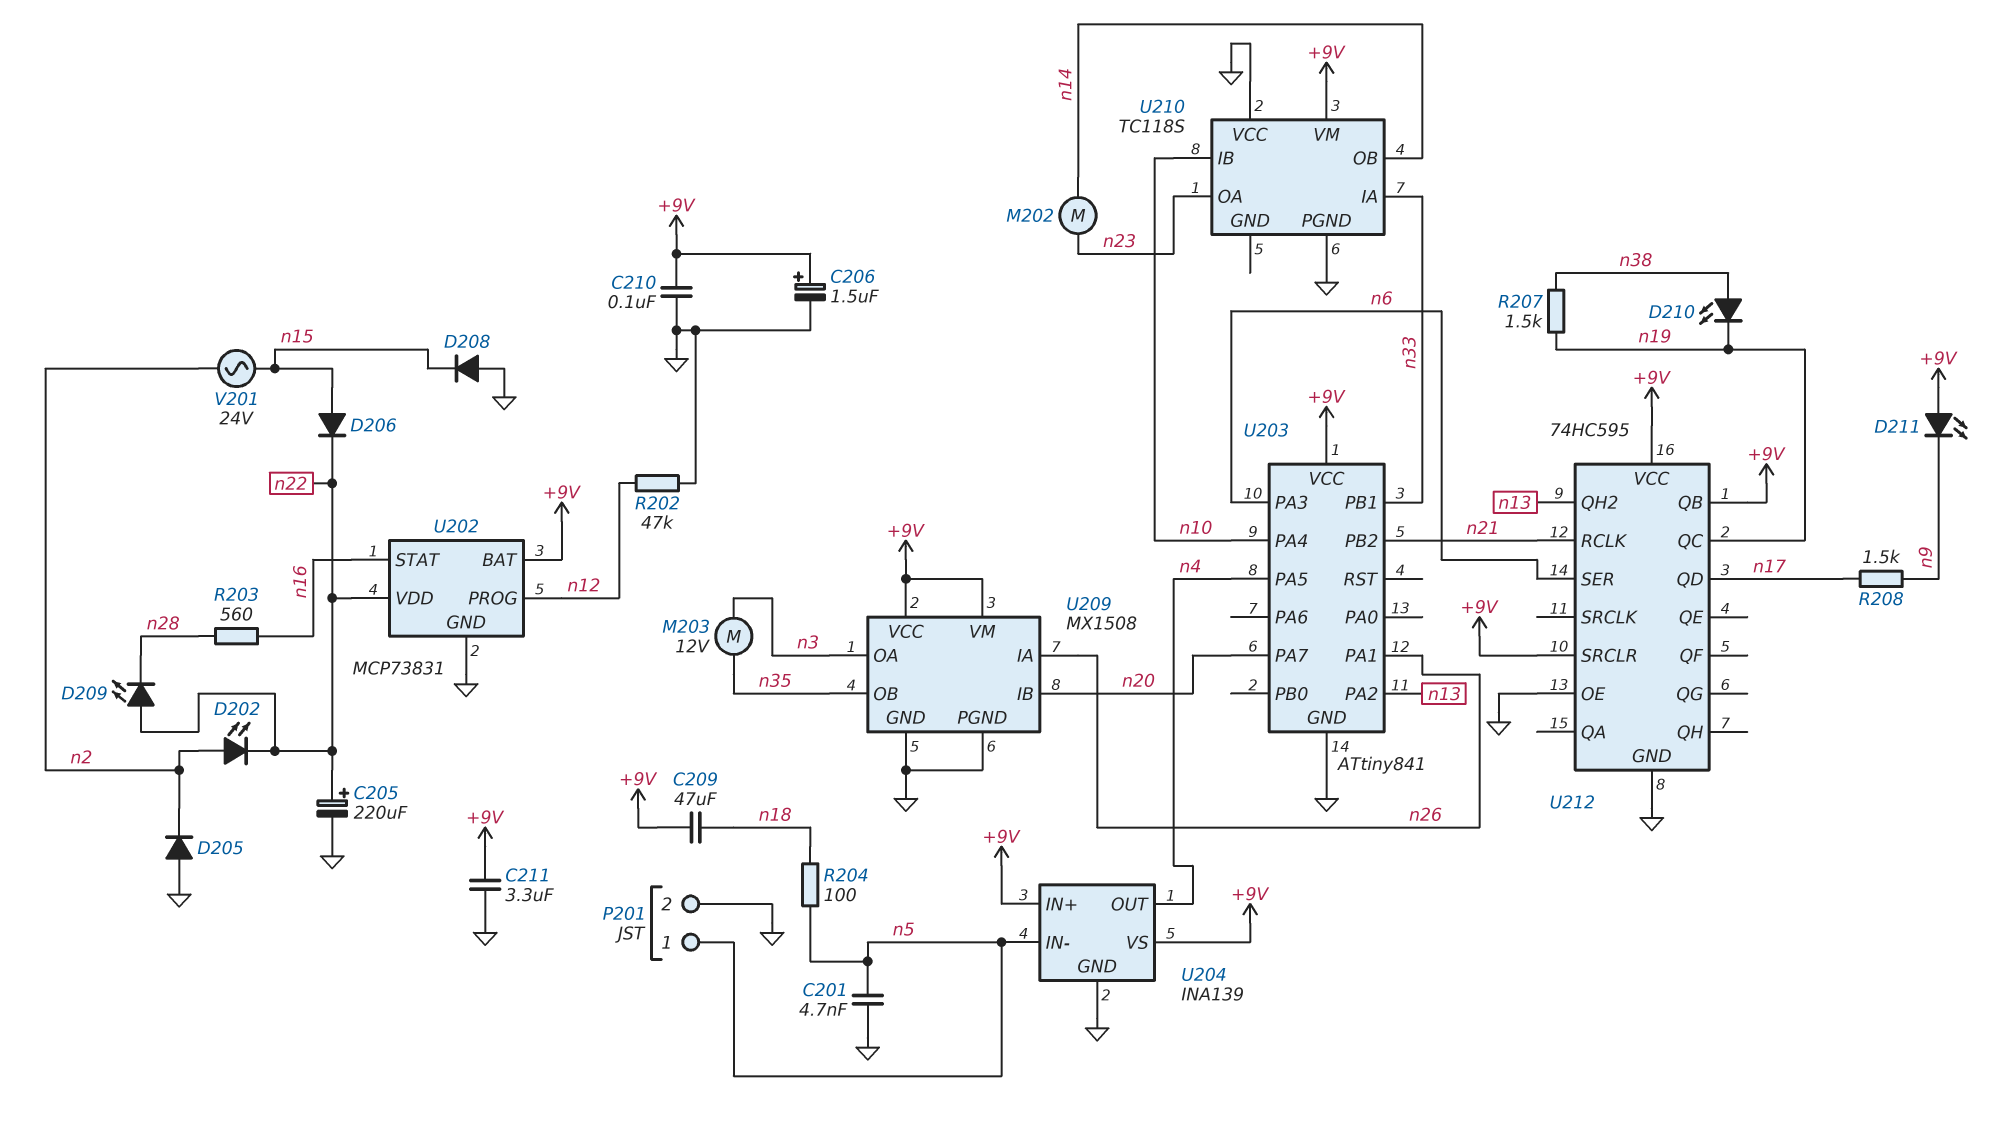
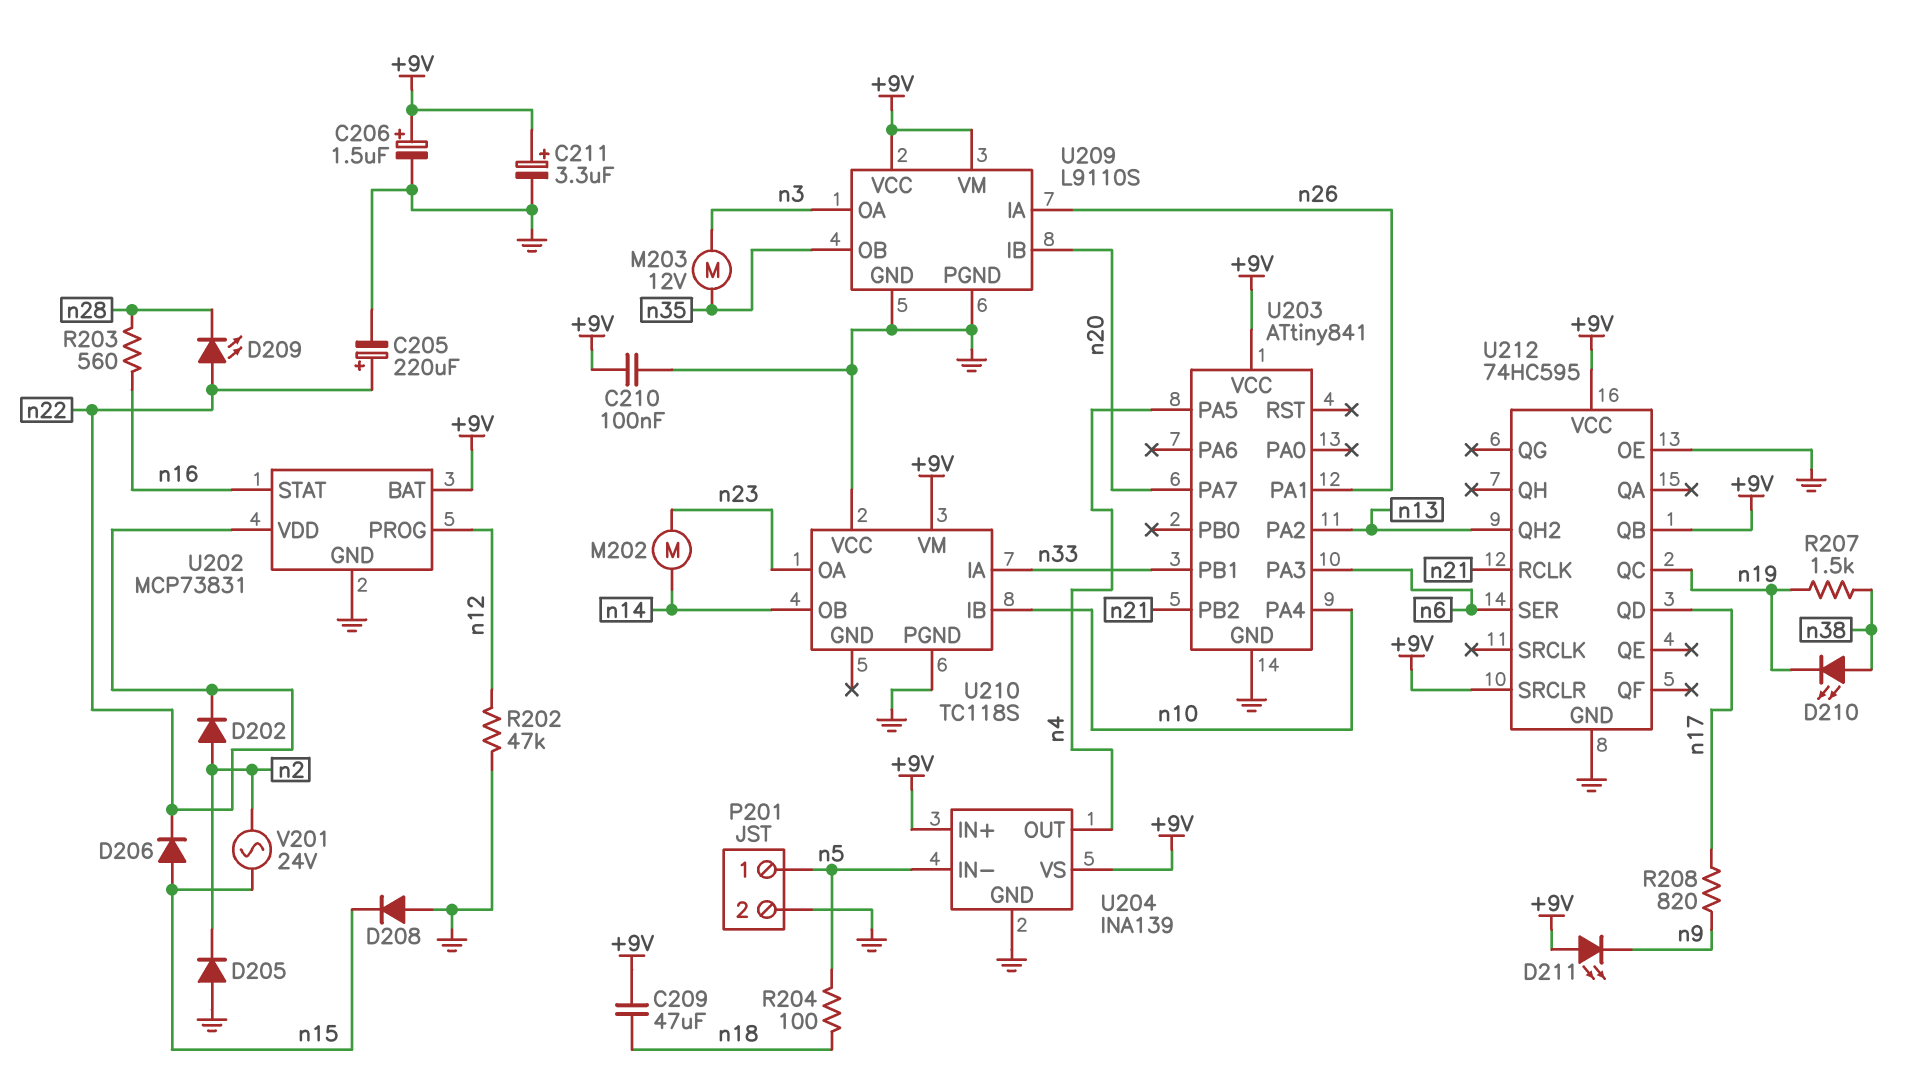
C201: 4.7nF (GND, n5) -> none
C211: 3.3uF (+9V, GND) -> 3.3uF (plus +9V, minus GND)
D202: LED (A n2, K n22) -> diode (A n2, K n22)
R208: 1.5k (n9, n17) -> 820 (n9, n17)
U209: MX1508 -> L9110S

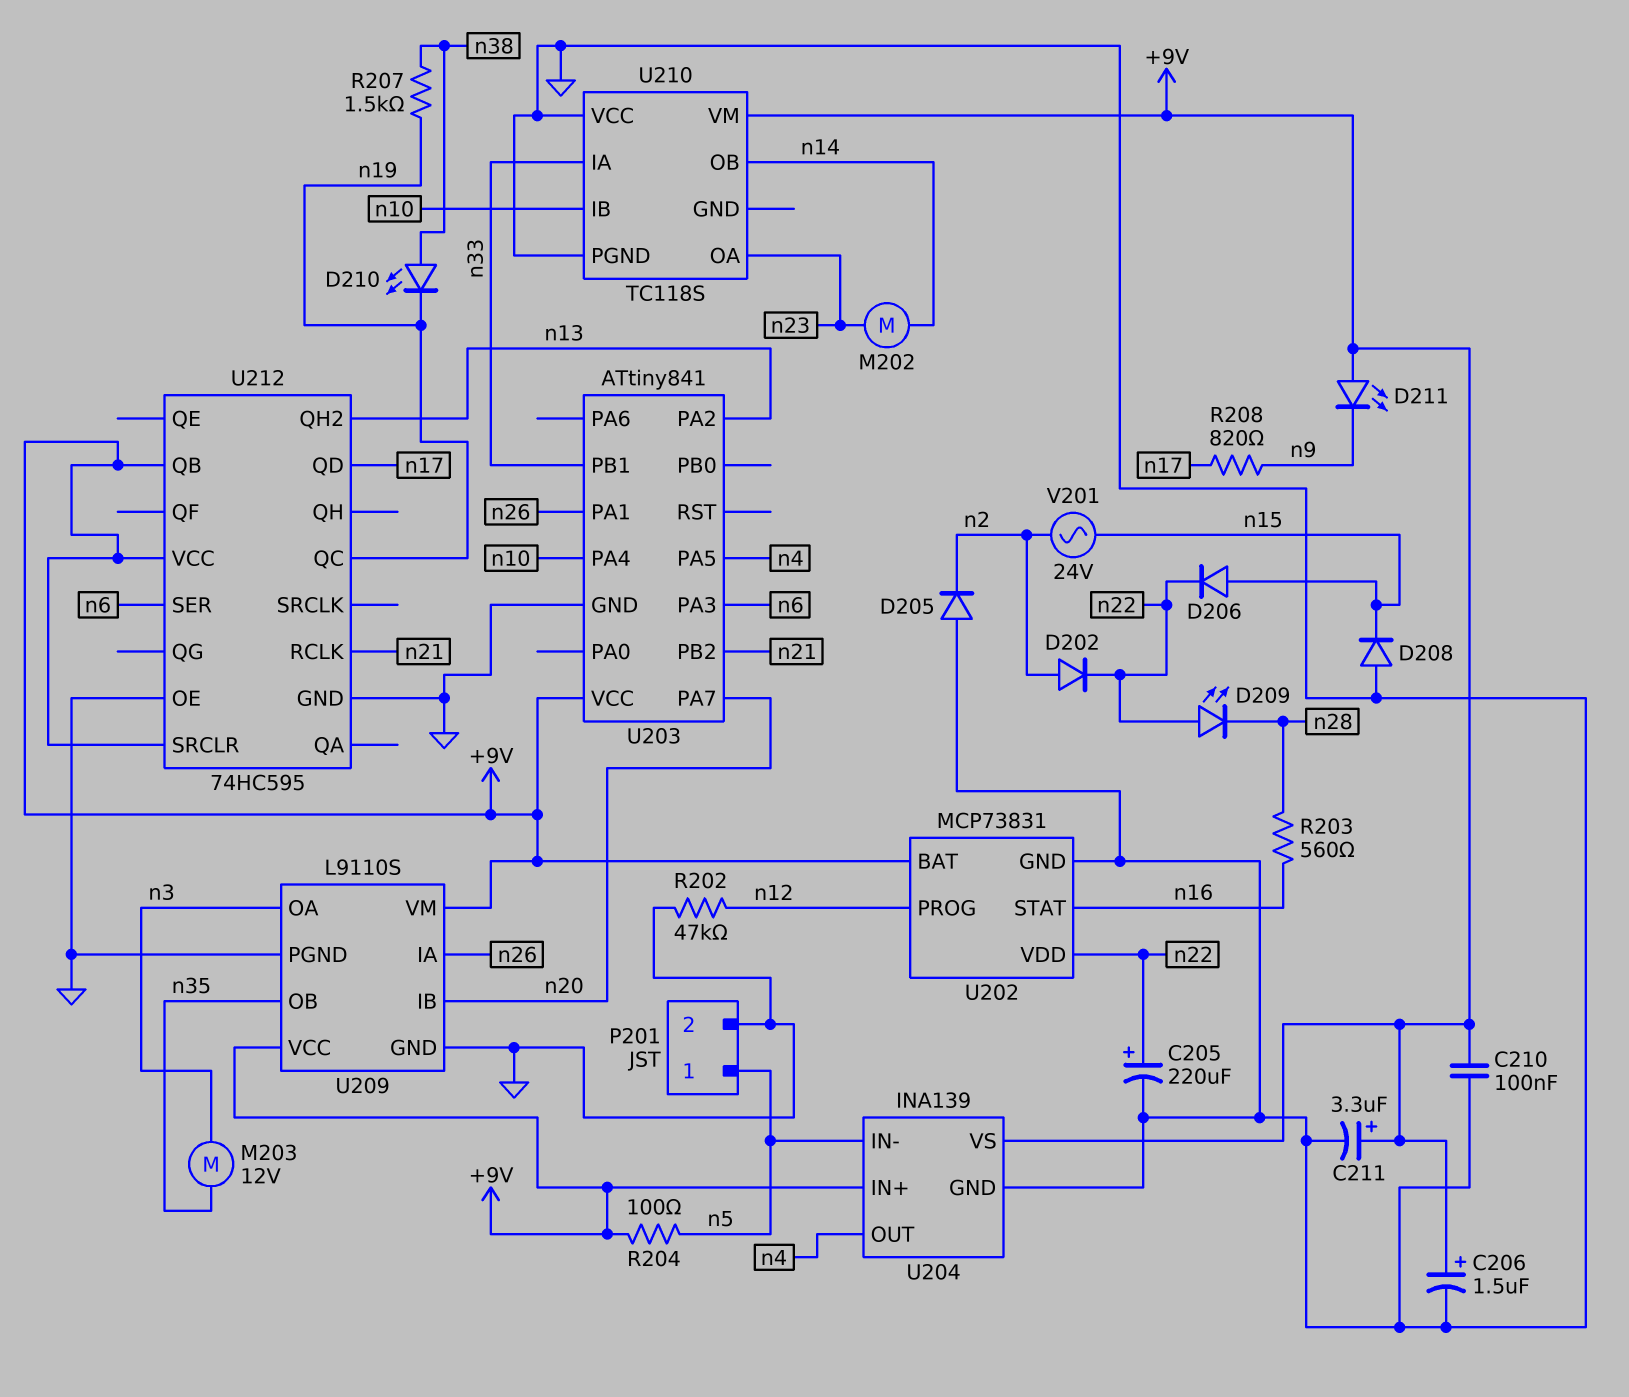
C209: 47uF (+9V, n18) -> none
R204: 100 (n5, n18) -> 100 (+9V, n5)

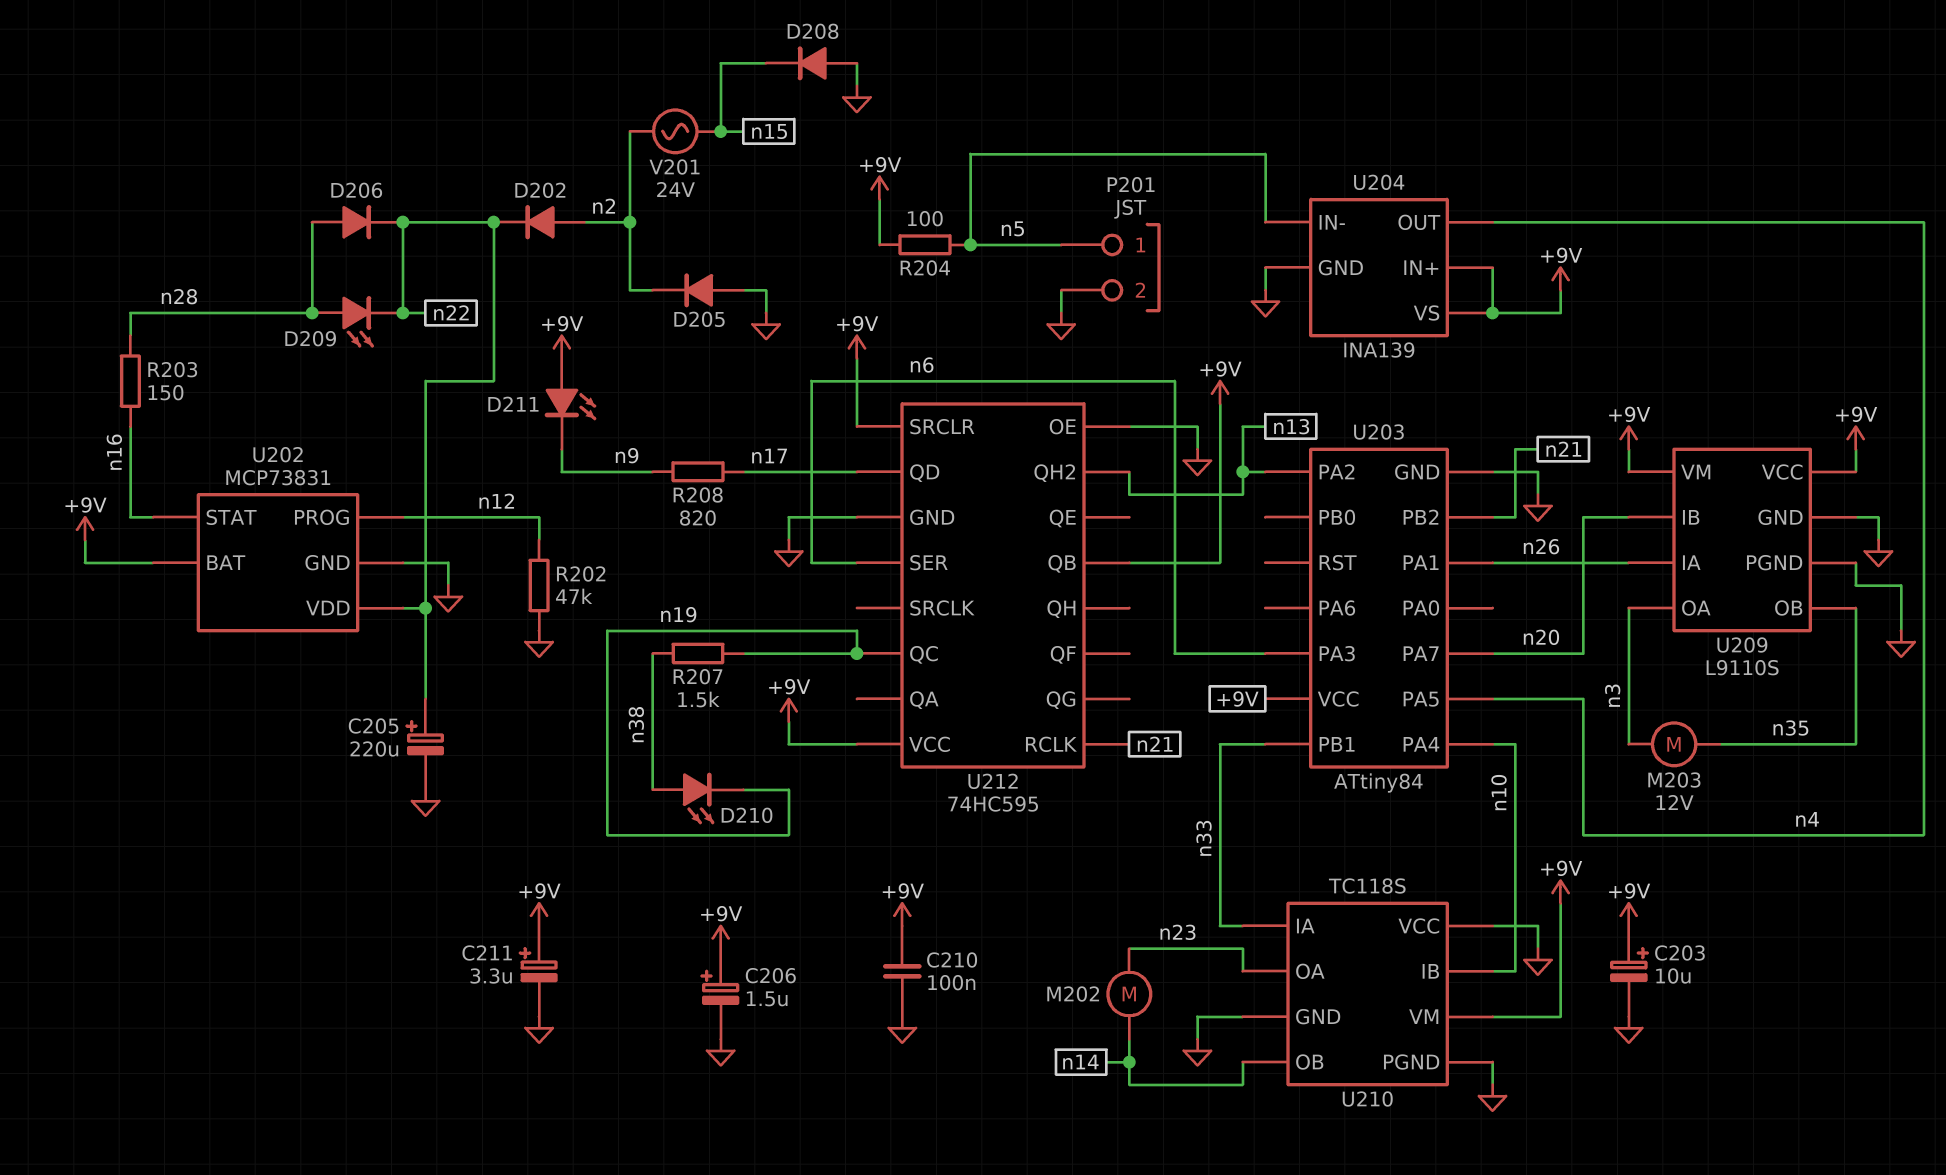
C203: none -> 10uF (plus +9V, minus GND)
D206: diode (A n15, K n22) -> diode (A n28, K n22)
D209: LED (A n22, K n28) -> LED (A n28, K n22)
R203: 560 (n16, n28) -> 150 (n16, n28)
U203: ATtiny841 -> ATtiny84
U210 pin GND: none -> GND

